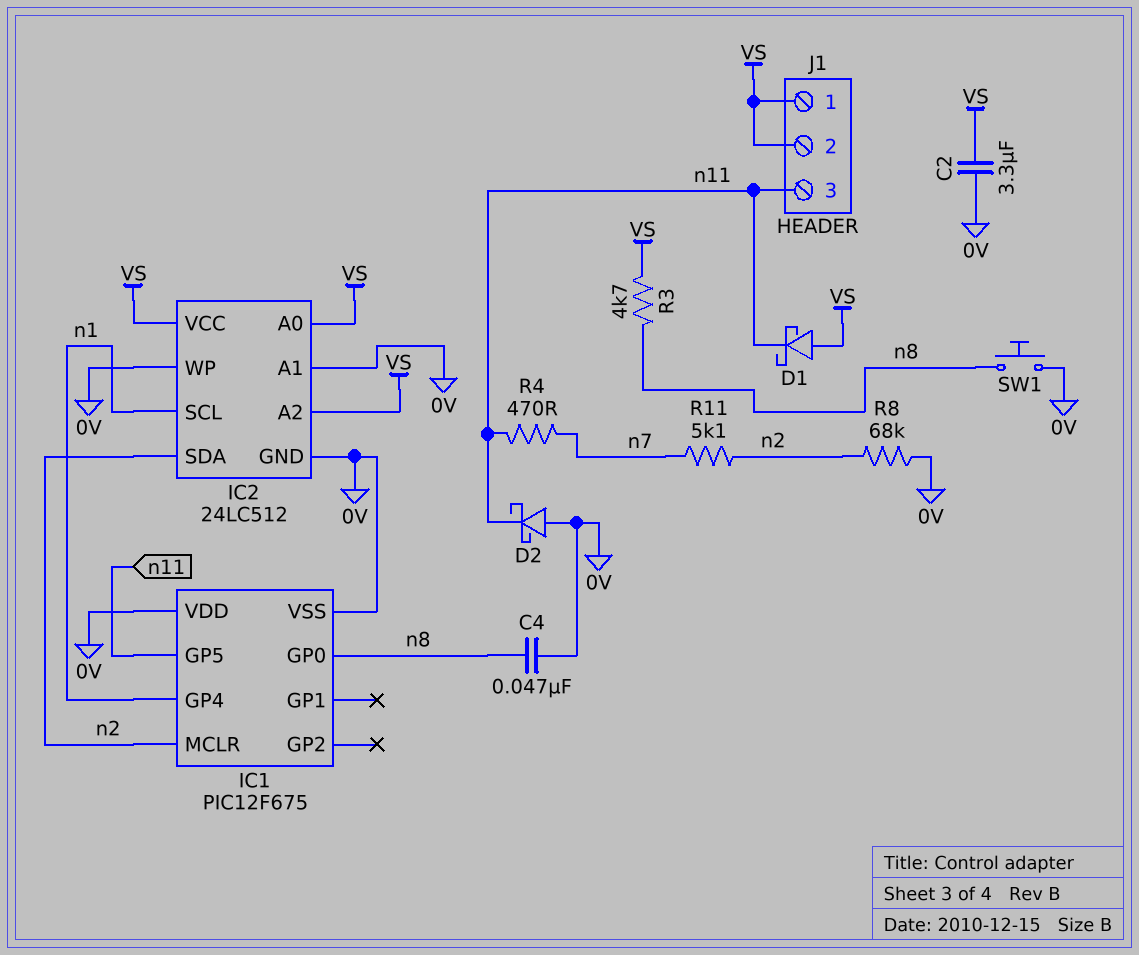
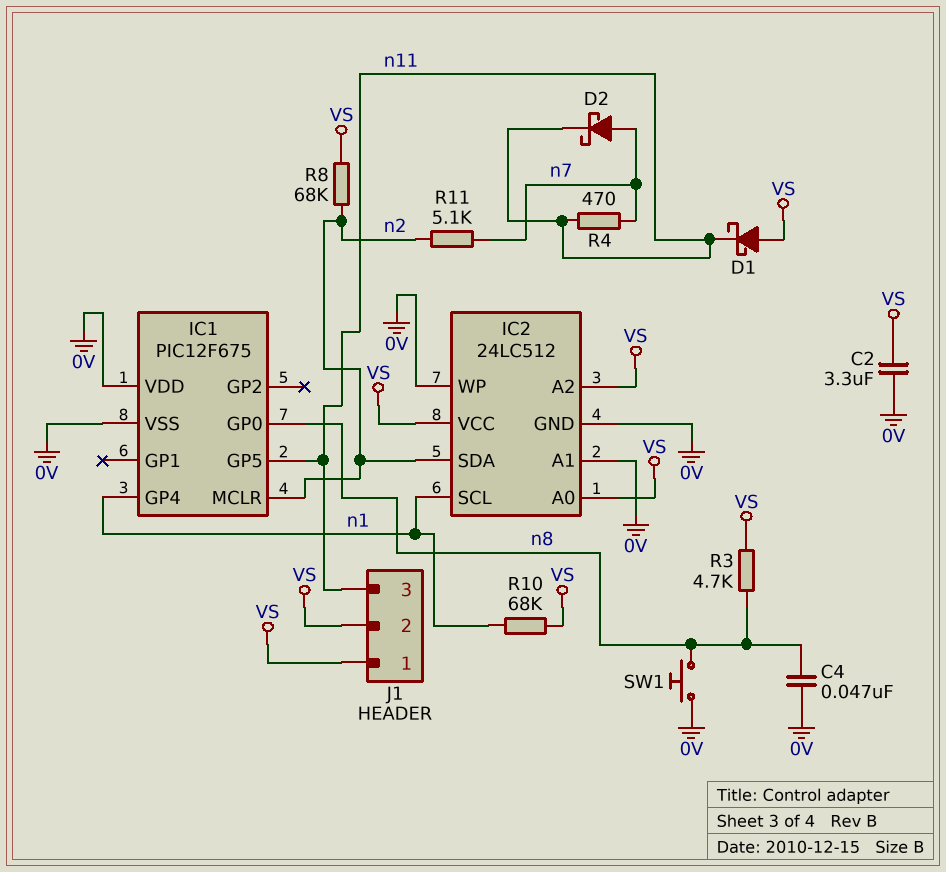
D2: schottky (A 0V, K n11) -> schottky (A n7, K n11)
R8: 68k (0V, n2) -> 68k (VS, n2)
R10: none -> 68k (VS, n1)

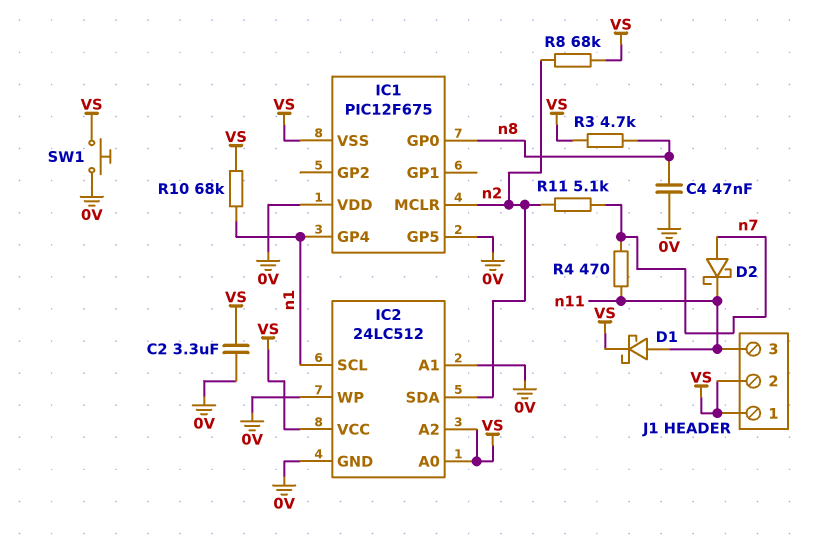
D1: schottky (A VS, K n11) -> schottky (A n11, K VS)
IC1 pin GP5: n11 -> 0V
IC1 pin VSS: 0V -> VS
SW1: button (0V, n8) -> button (0V, VS)

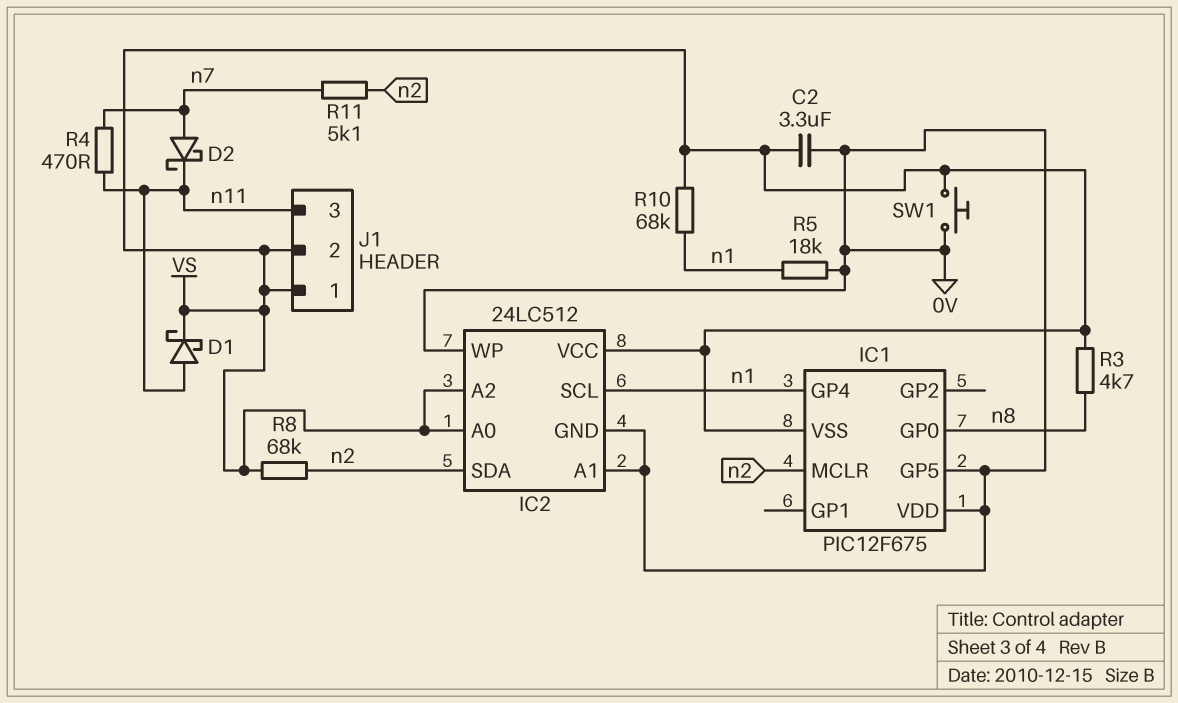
C4: 47nF (0V, n8) -> none
R5: none -> 18k (0V, n1)

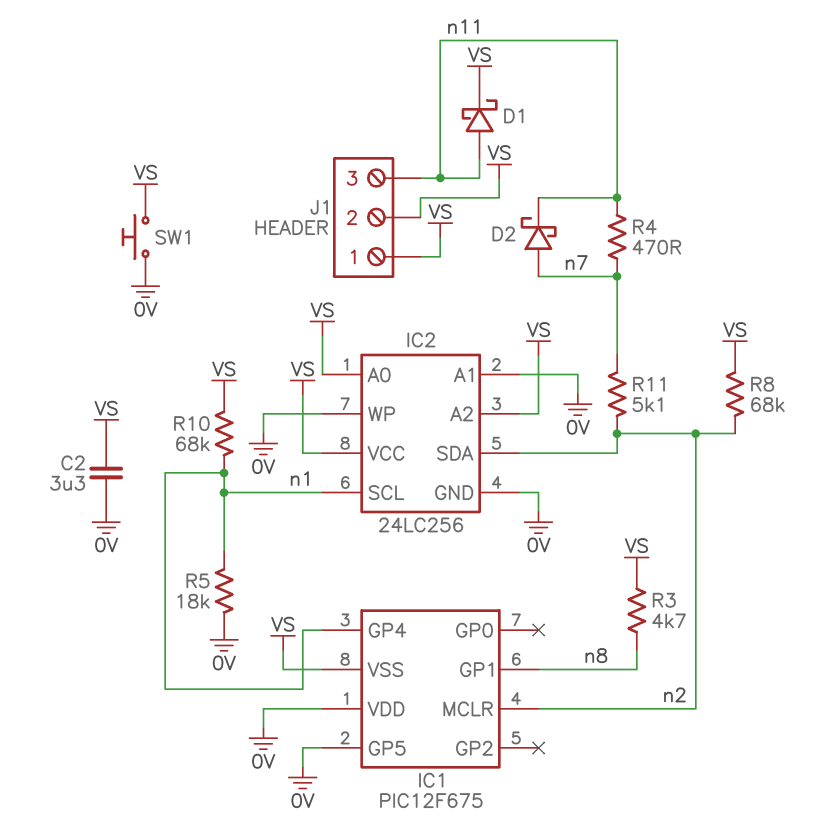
IC1 pin GP0: n8 -> none
IC1 pin GP1: none -> n8
IC2: 24LC512 -> 24LC256

